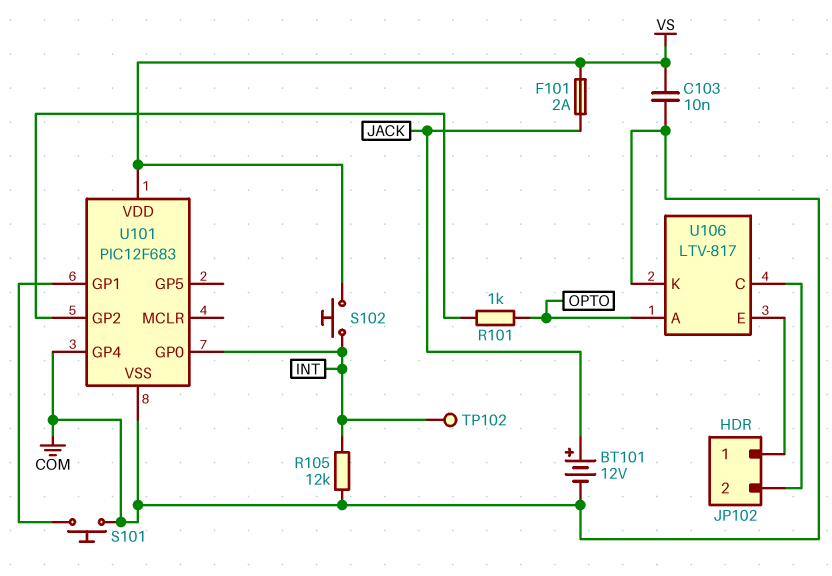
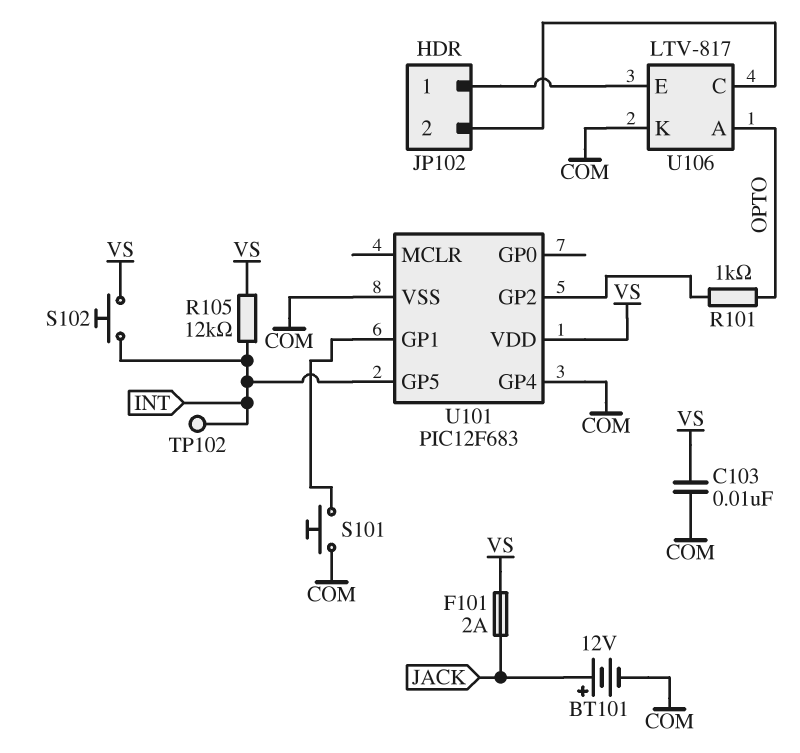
R105: 12k (COM, INT) -> 12k (INT, VS)
U101 pin GP0: INT -> none
U101 pin GP5: none -> INT

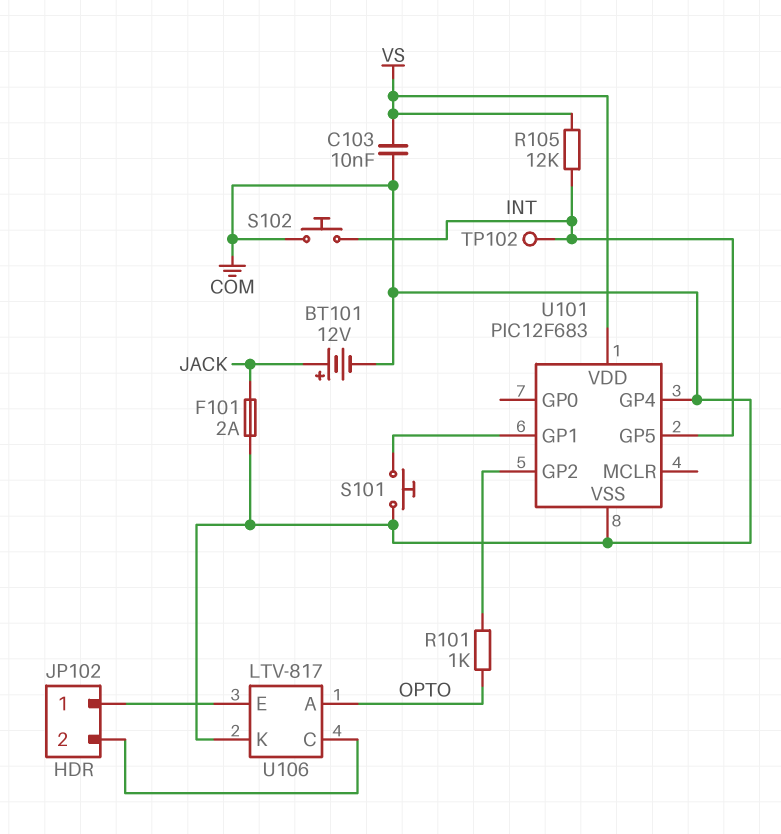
F101: 2A (JACK, VS) -> 2A (COM, JACK)
S102: button (INT, VS) -> button (COM, INT)

